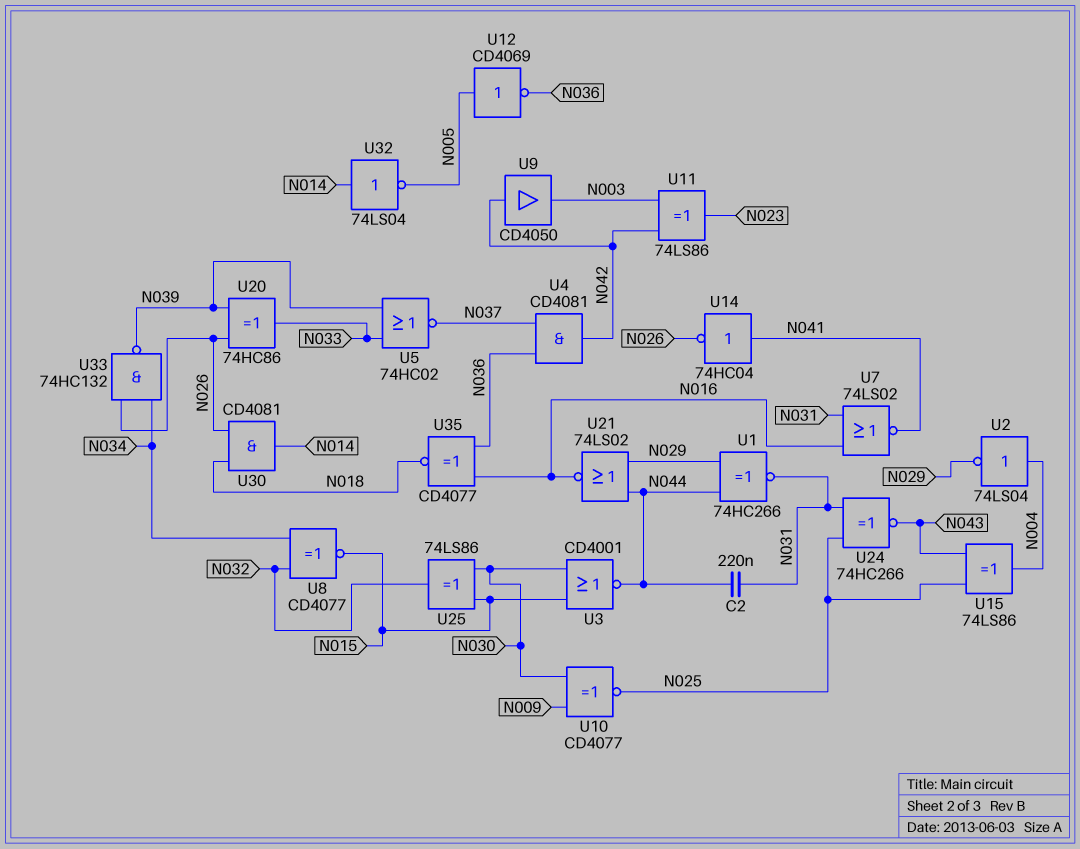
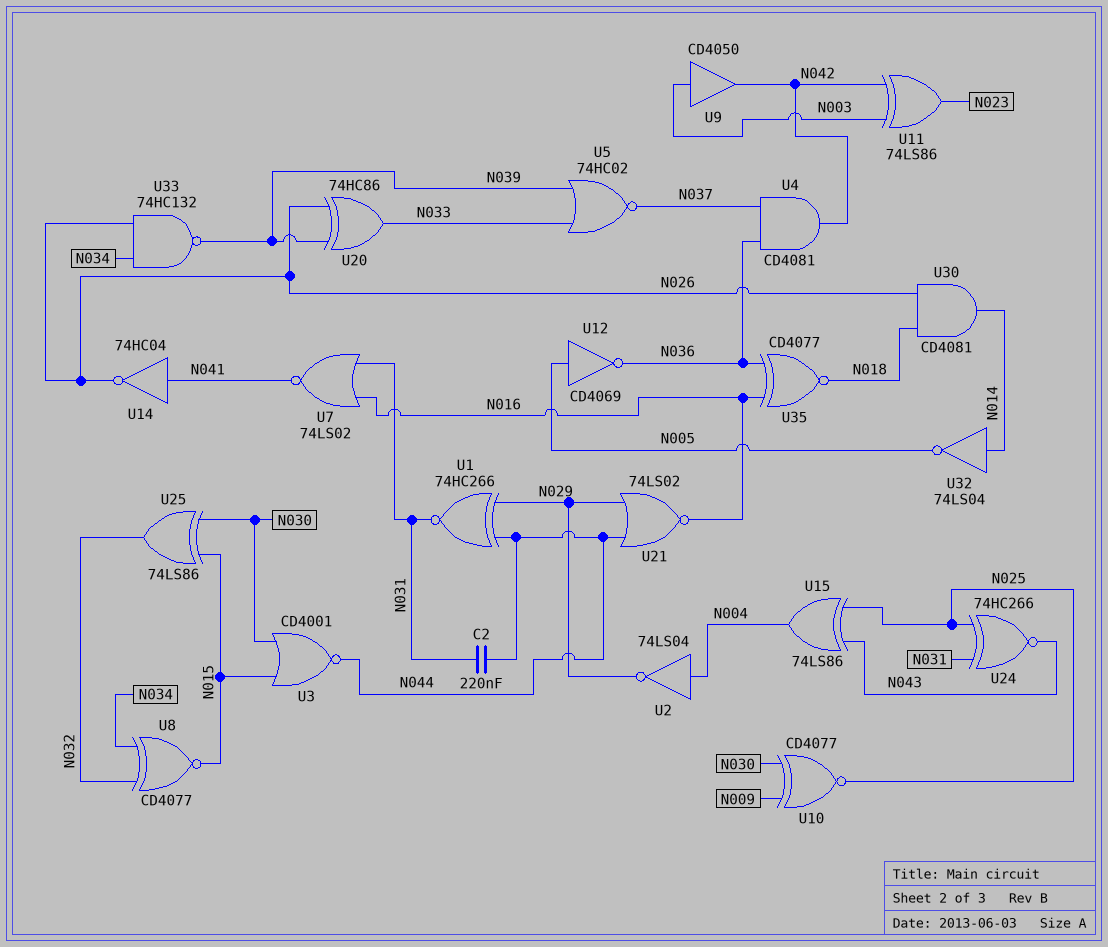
U9: buffer CD4050 (in N042, out N003) -> buffer CD4050 (in N003, out N042)

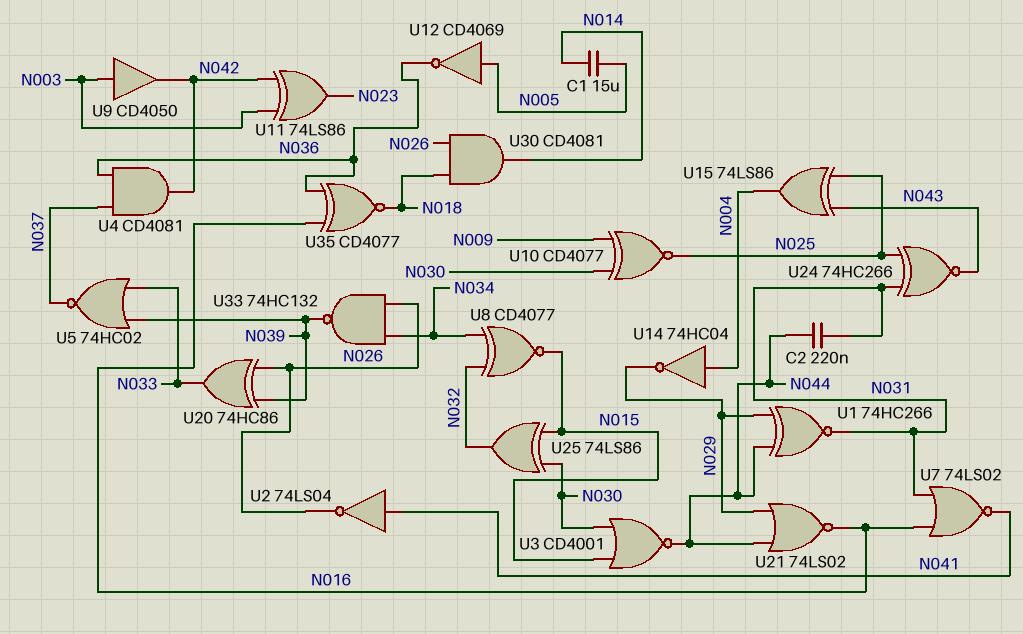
C1: none -> 15uF (N005, N014)
U2: NOT 74LS04 (in N004, out N029) -> NOT 74LS04 (in N041, out N026)
U14: NOT 74HC04 (in N041, out N026) -> NOT 74HC04 (in N004, out N029)
U32: NOT 74LS04 (in N014, out N005) -> none

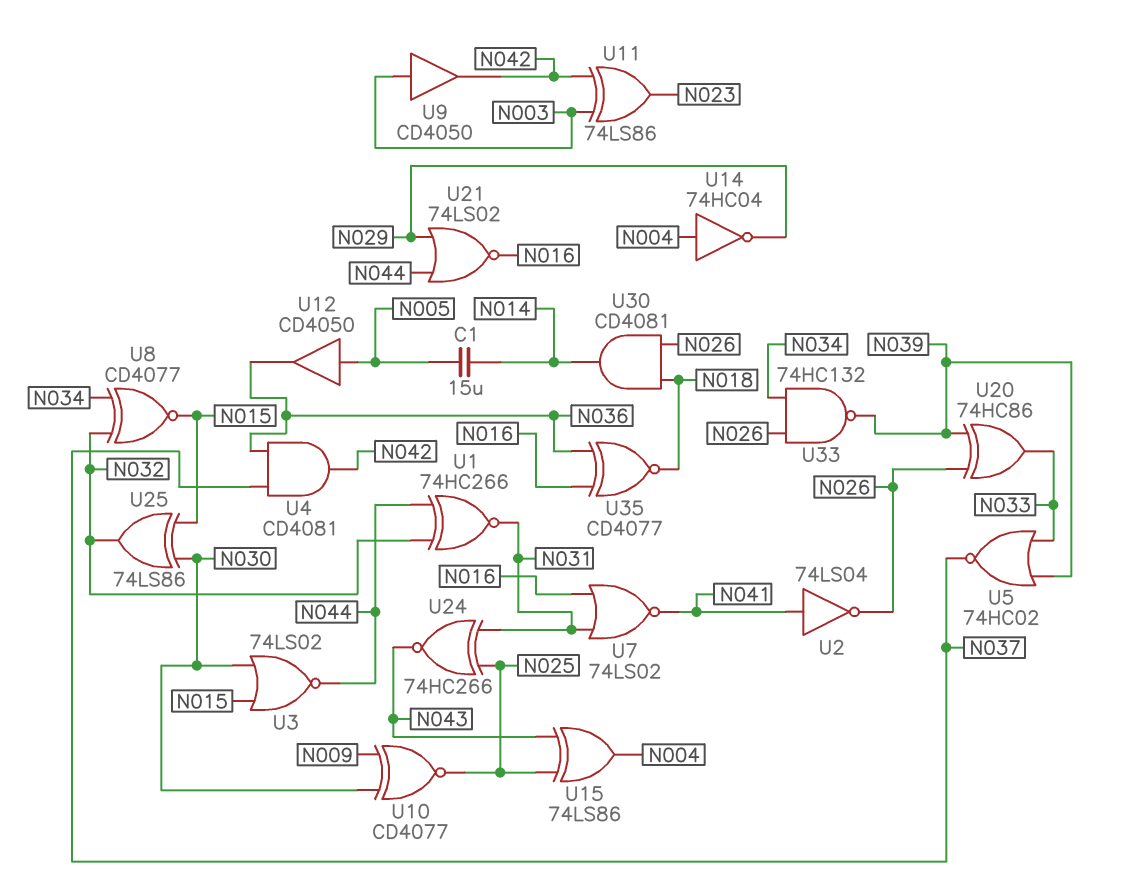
C2: 220nF (N031, N044) -> none
U1: XNOR 74HC266 (in N029, in N044, out N031) -> XNOR 74HC266 (in N032, in N044, out N031)
U3: NOR CD4001 (in N015, in N030, out N044) -> NOR 74LS02 (in N015, in N030, out N044)
U12: NOT CD4069 (in N005, out N036) -> buffer CD4050 (in N005, out N036)

